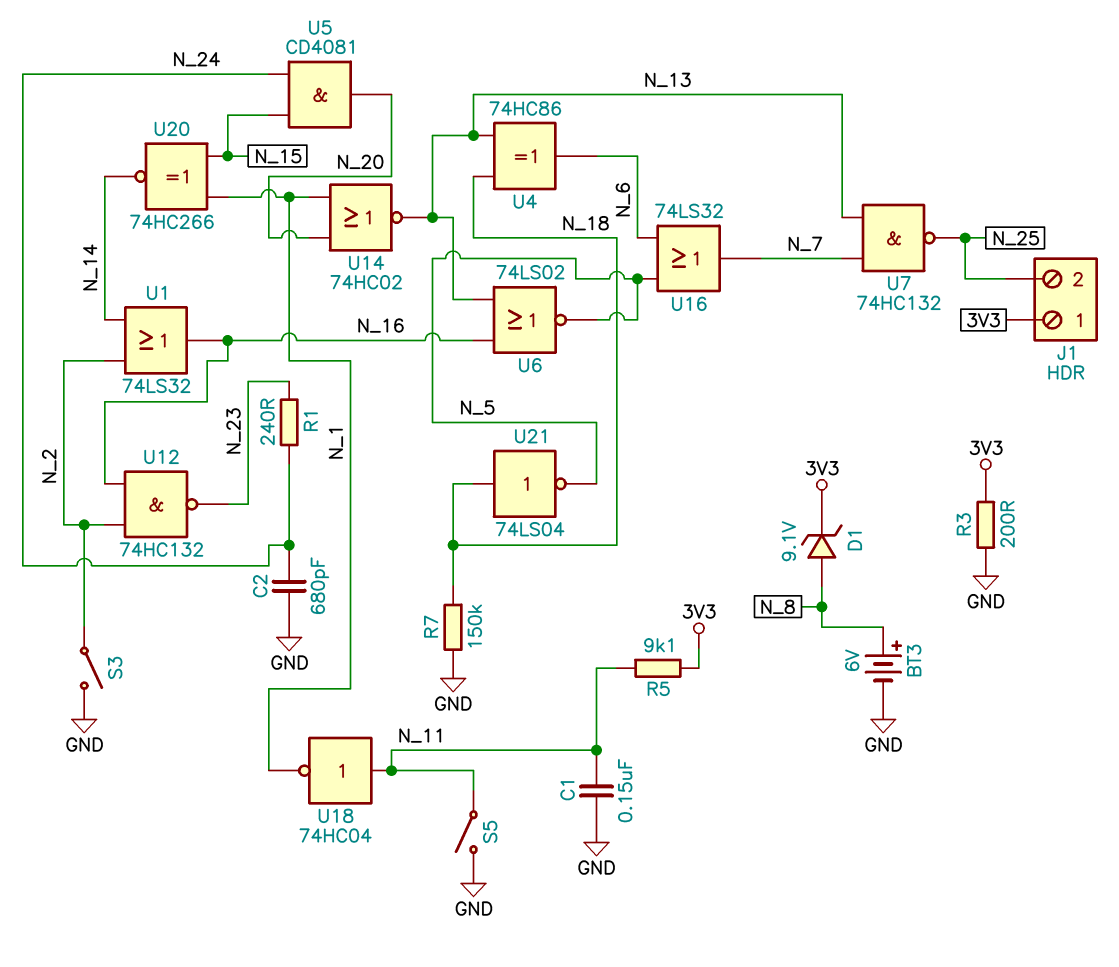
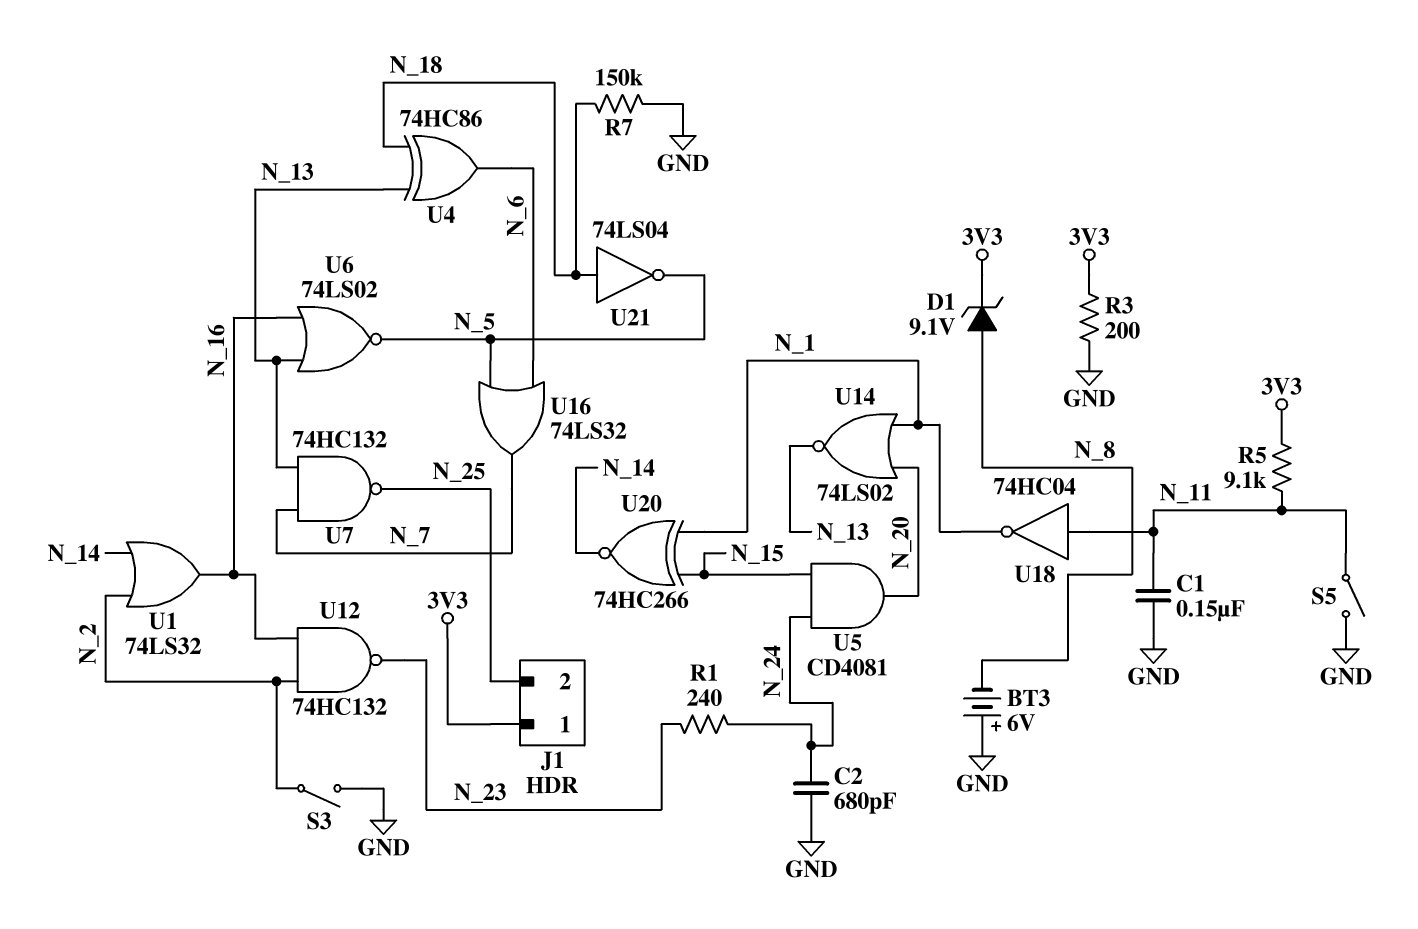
BT3: 6V (plus N_8, minus GND) -> 6V (plus GND, minus N_8)
U14: NOR 74HC02 (in N_1, in N_20, out N_13) -> NOR 74LS02 (in N_1, in N_20, out N_13)

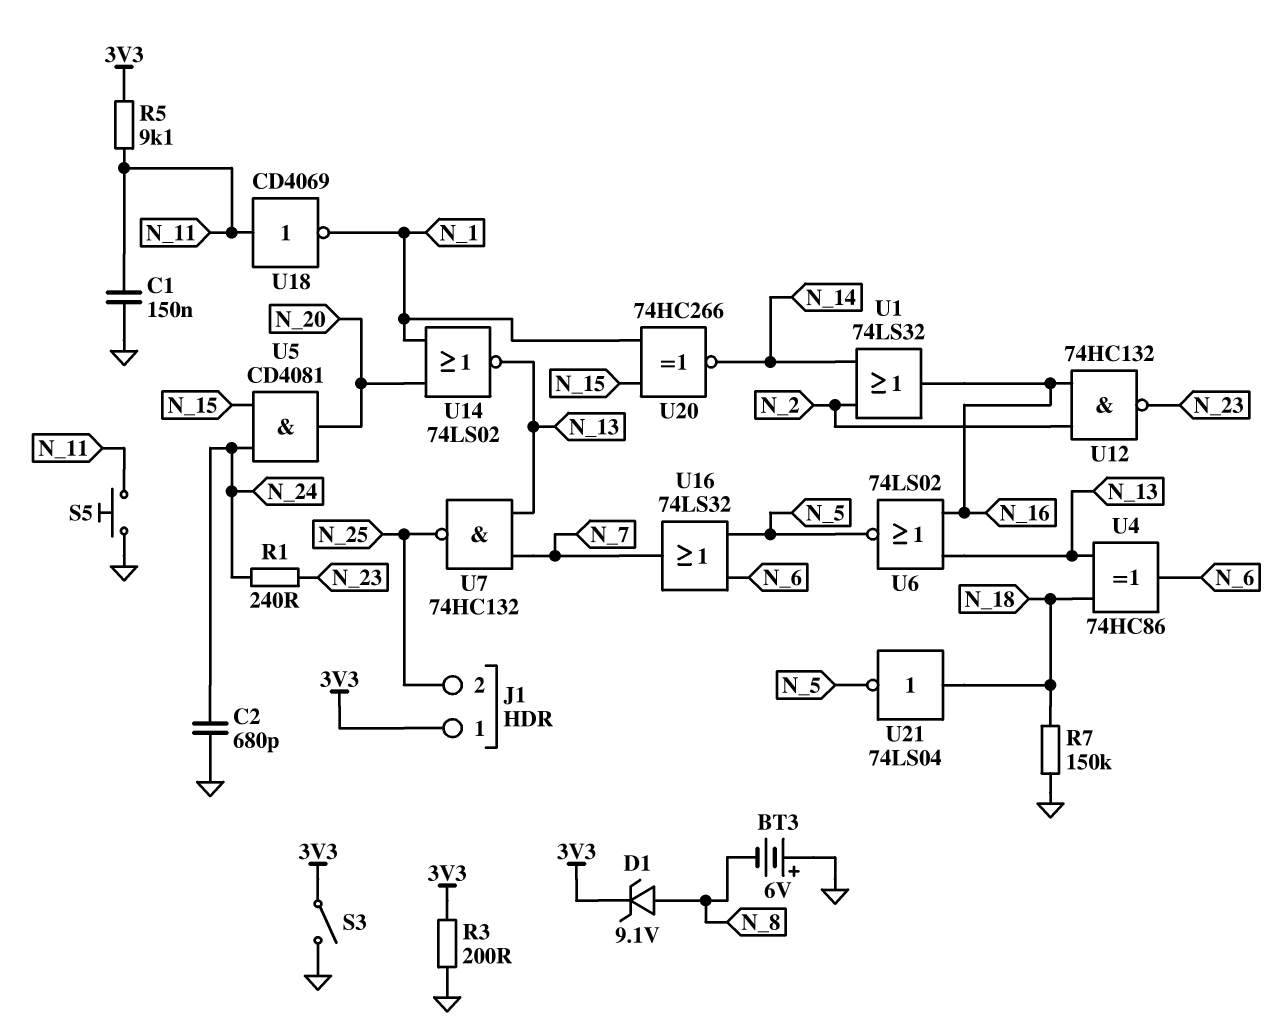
S3: switch (GND, N_2) -> switch (3V3, GND)
S5: switch (GND, N_11) -> button (GND, N_11)
U18: NOT 74HC04 (in N_11, out N_1) -> NOT CD4069 (in N_11, out N_1)

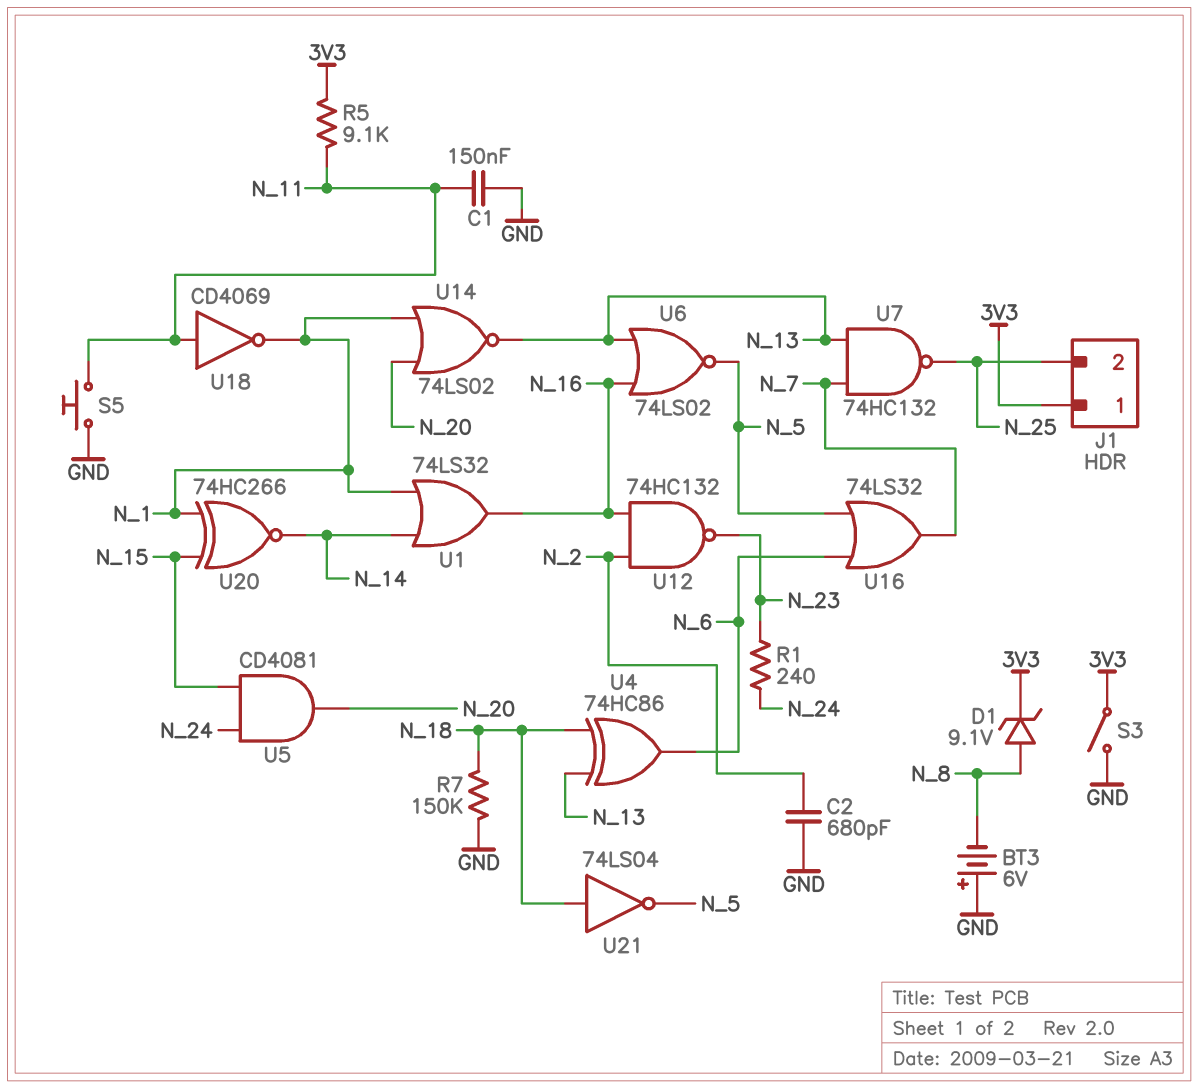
C2: 680pF (GND, N_24) -> 680pF (GND, N_2)
R3: 200 (3V3, GND) -> none
U1: OR 74LS32 (in N_2, in N_14, out N_16) -> OR 74LS32 (in N_1, in N_14, out N_16)

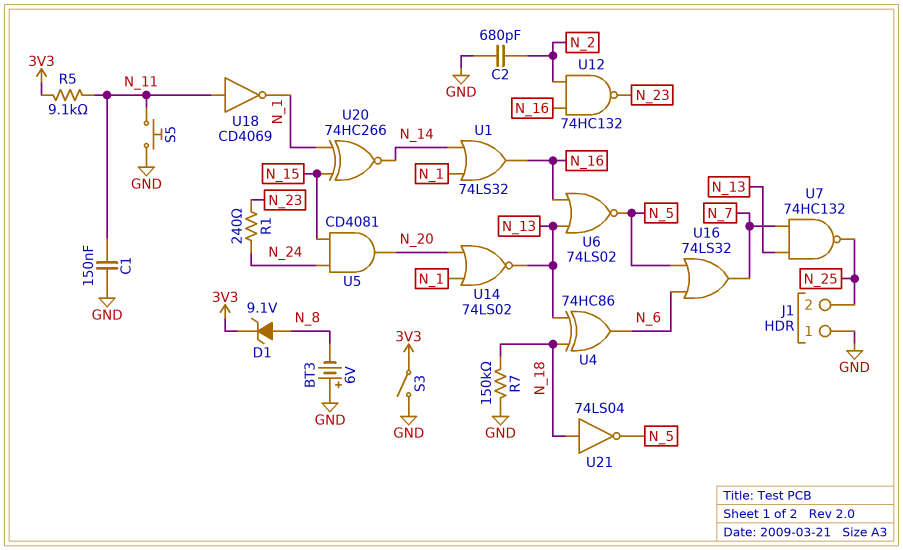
J1 pin 1: 3V3 -> GND

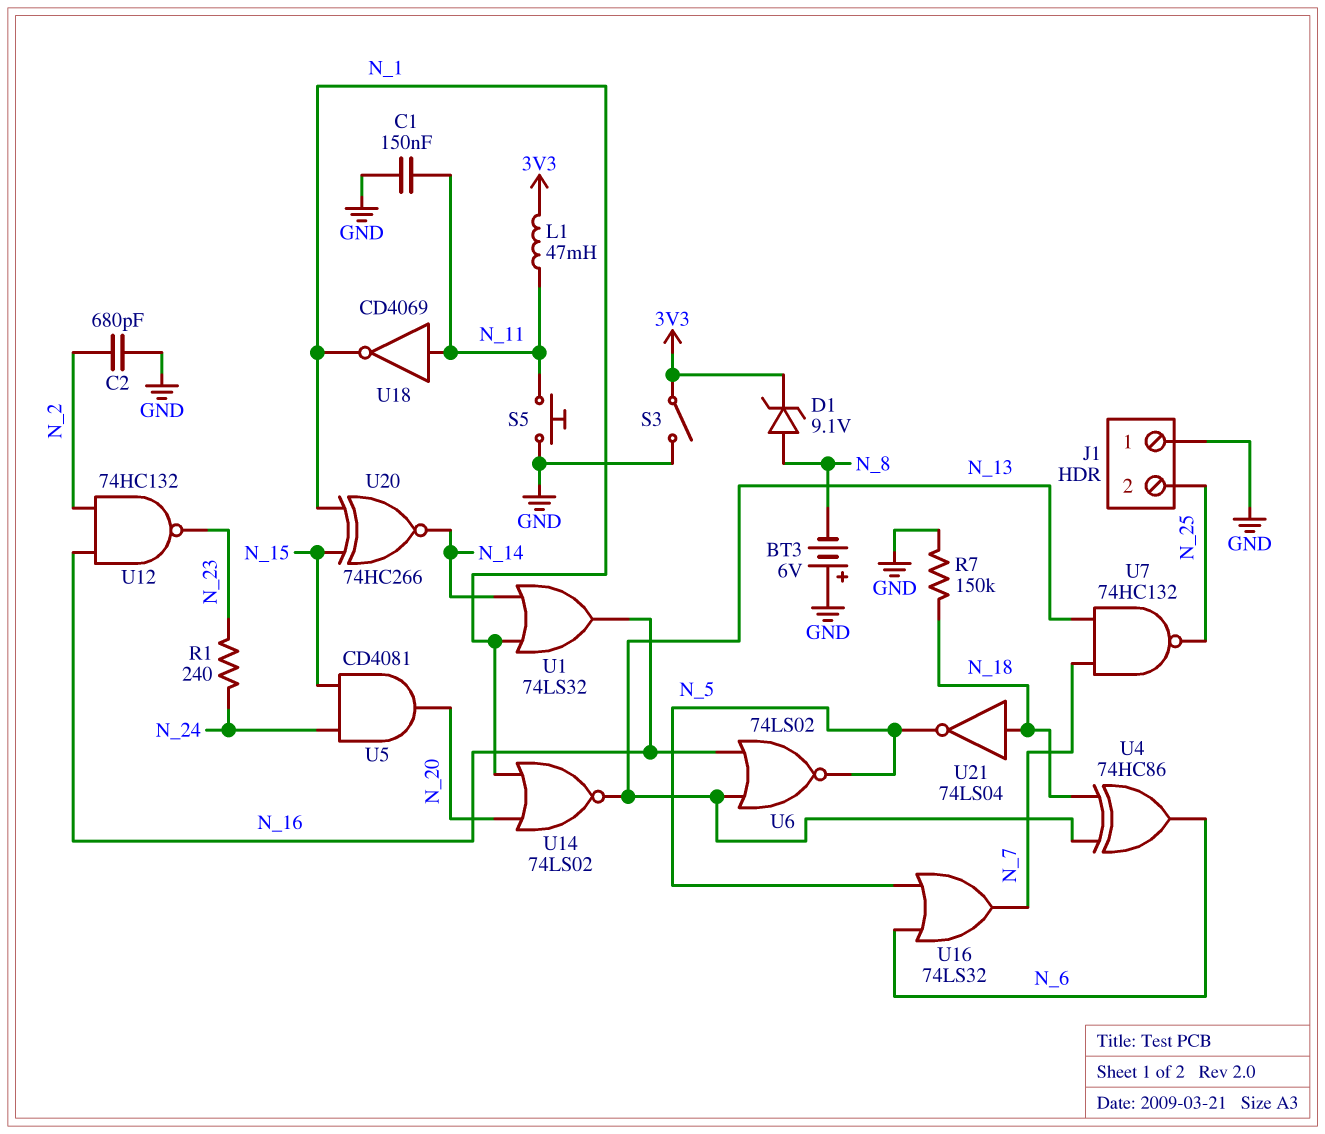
L1: none -> 47mH (3V3, N_11)
R5: 9.1k (3V3, N_11) -> none

